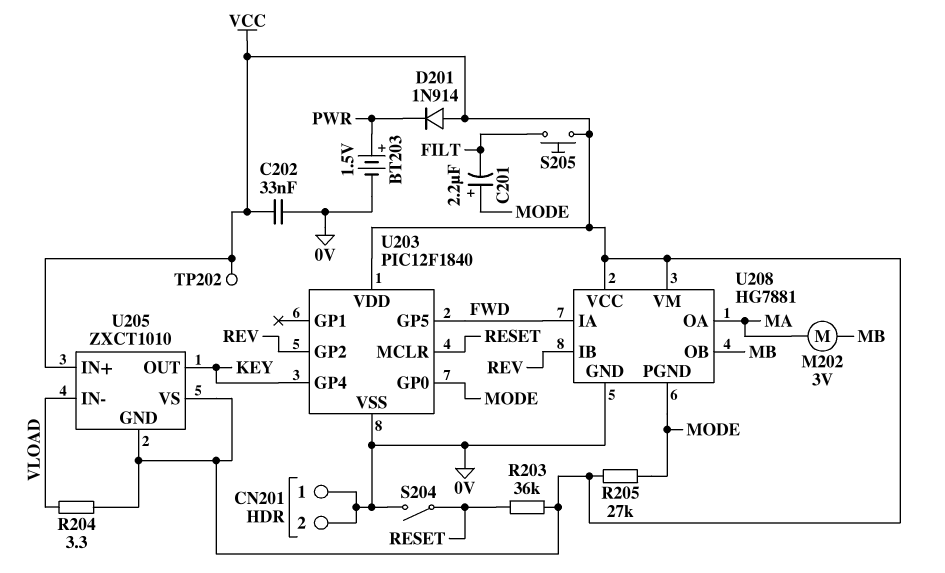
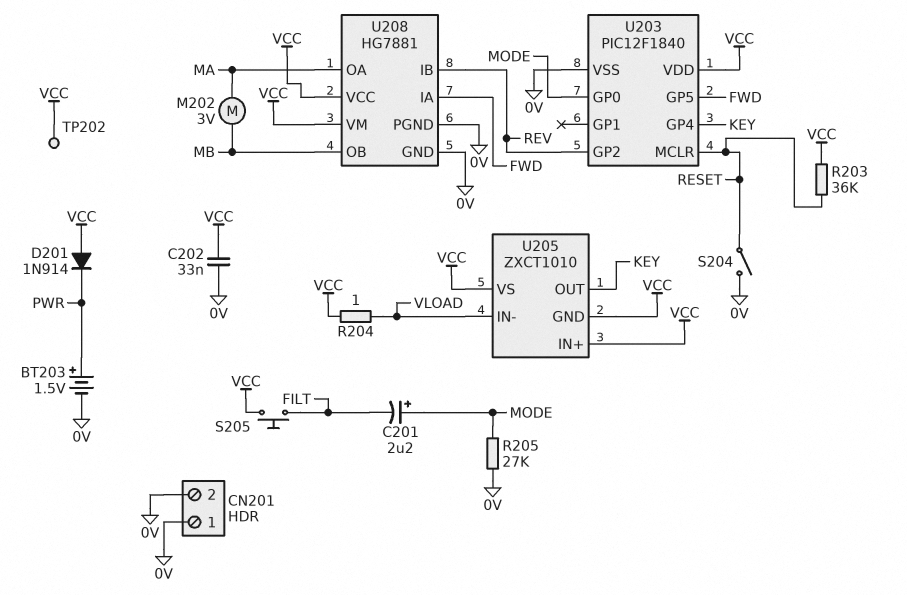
R204: 3.3 (VCC, VLOAD) -> 1 (VCC, VLOAD)
R205: 27k (MODE, VCC) -> 27k (0V, MODE)
U208 pin PGND: MODE -> 0V

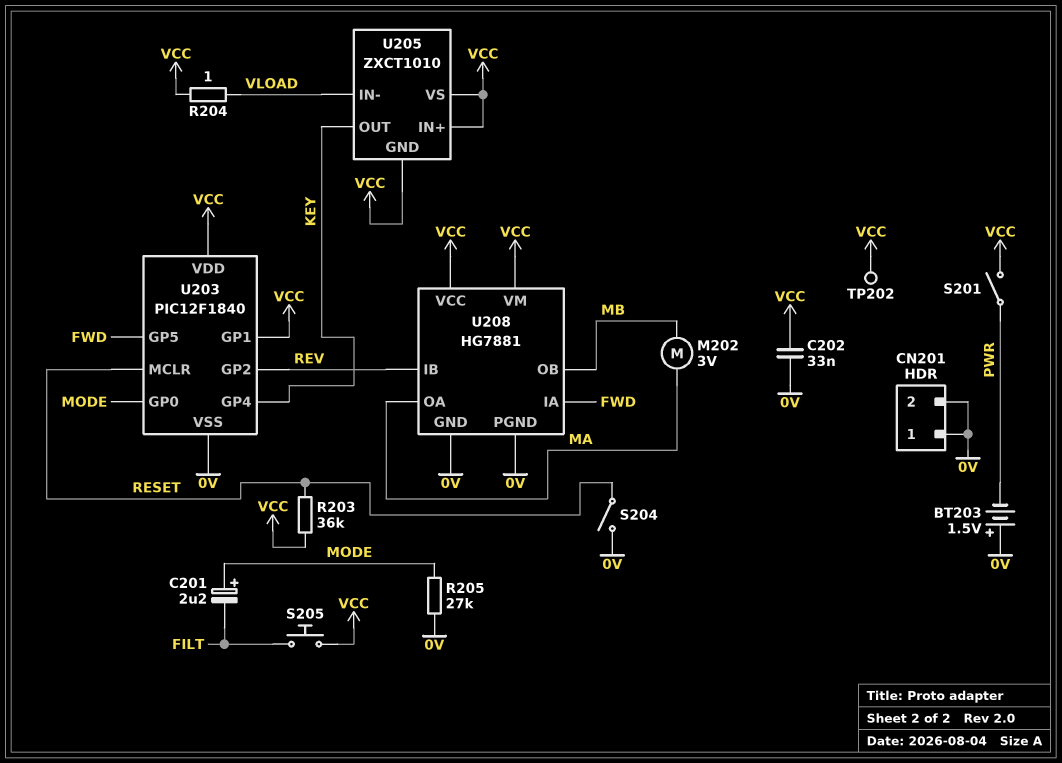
BT203: 1.5V (plus PWR, minus 0V) -> 1.5V (plus 0V, minus PWR)
D201: diode 1N914 (A VCC, K PWR) -> none
S201: none -> switch (PWR, VCC)
U203 pin GP1: none -> VCC

